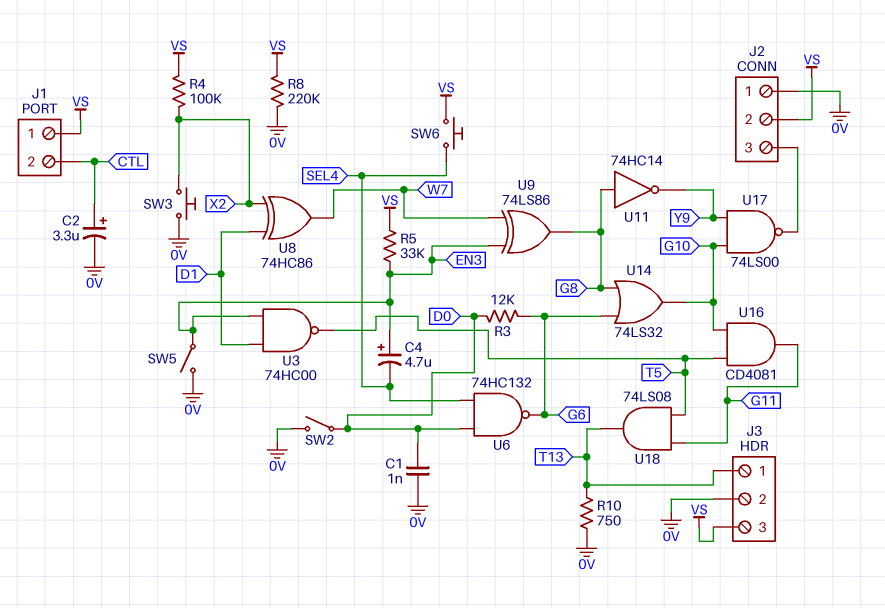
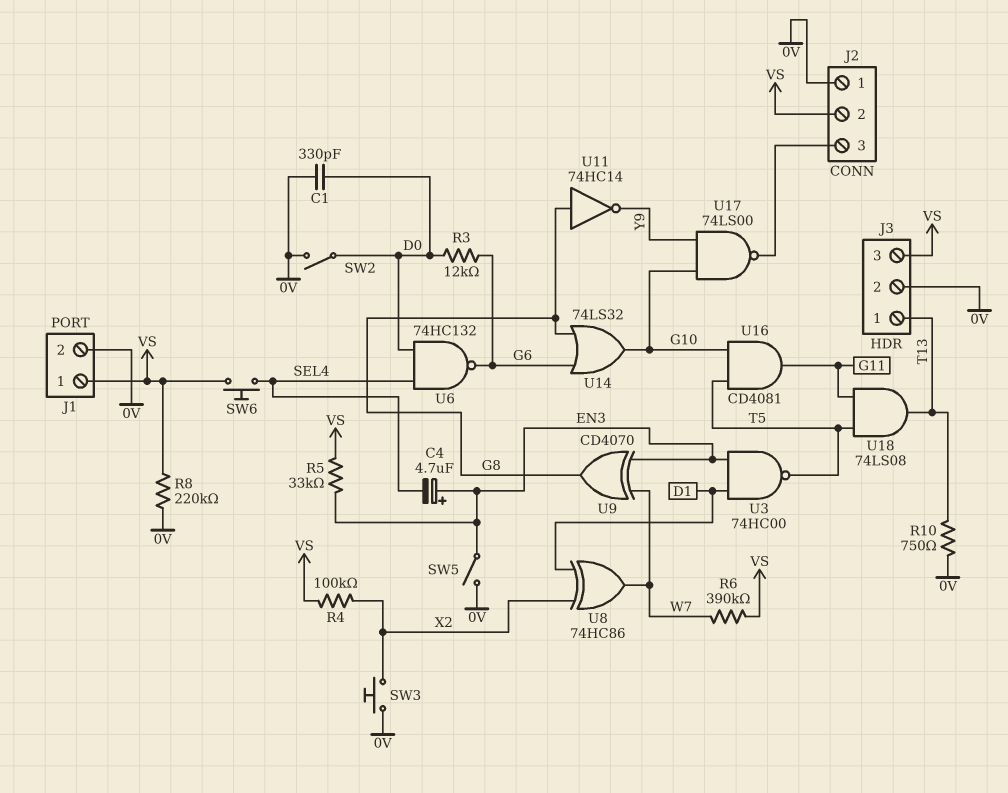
C1: 1nF (0V, D0) -> 330pF (0V, D0)
C2: 3.3uF (plus CTL, minus 0V) -> none
J1 pin 2: CTL -> 0V
R6: none -> 390k (VS, W7)
U9: XOR 74LS86 (in EN3, in W7, out G8) -> XOR CD4070 (in EN3, in W7, out G8)

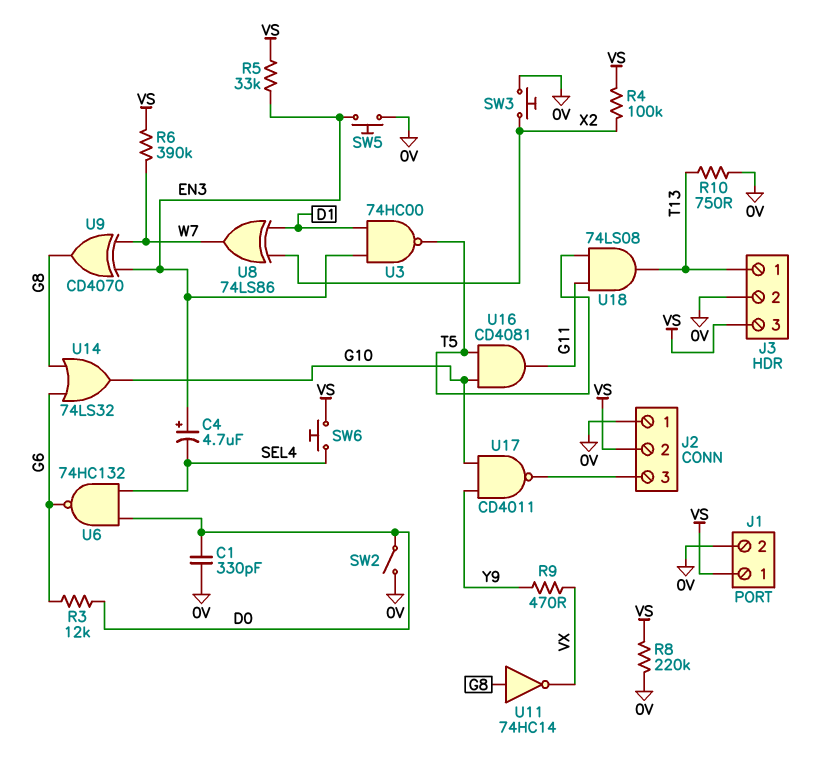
R9: none -> 470 (VX, Y9)
SW5: switch (0V, EN3) -> button (0V, EN3)
U8: XOR 74HC86 (in D1, in X2, out W7) -> XOR 74LS86 (in D1, in X2, out W7)
U11: NOT 74HC14 (in G8, out Y9) -> NOT 74HC14 (in G8, out VX)
U17: NAND 74LS00 (in G10, in Y9, out J2/3) -> NAND CD4011 (in G10, in Y9, out J2/3)

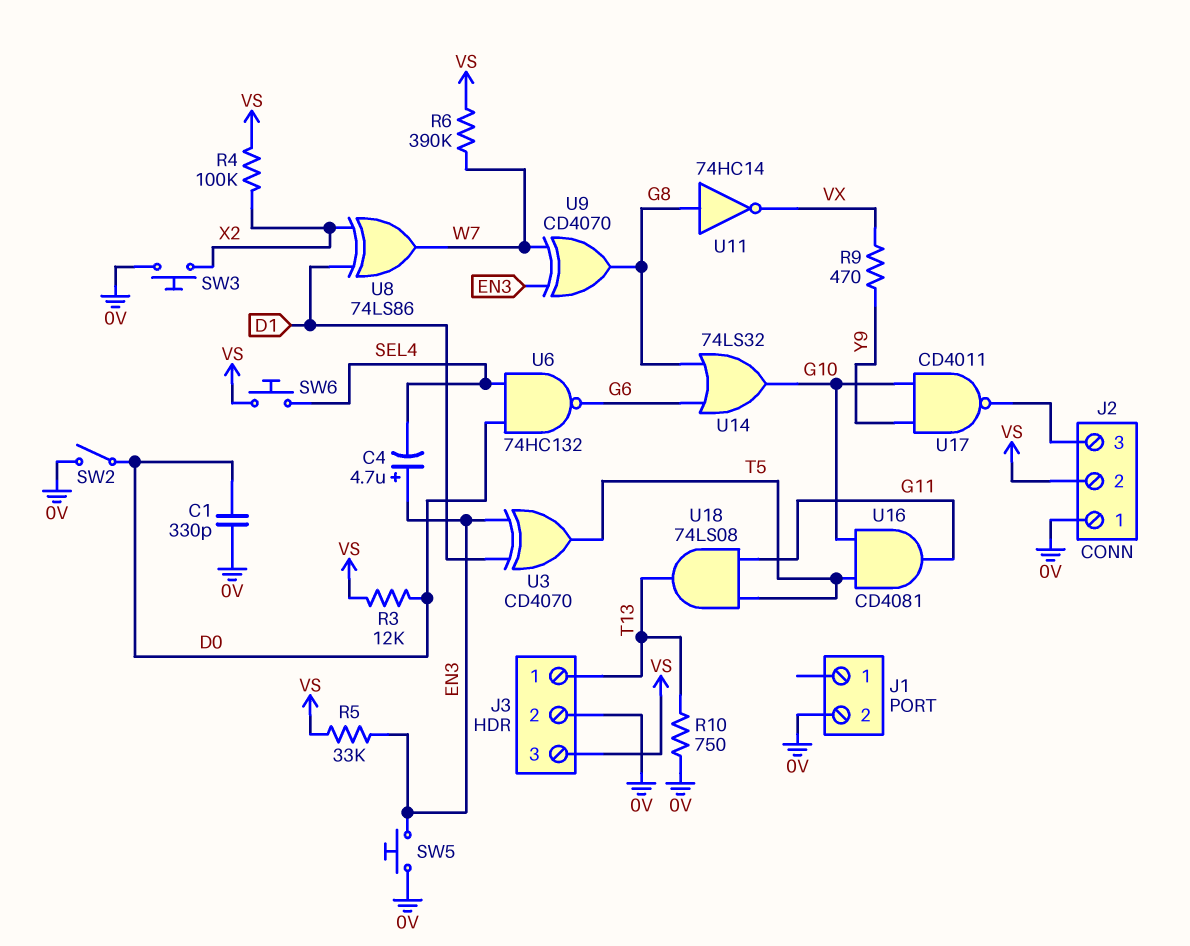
J1 pin 1: VS -> none
R3: 12k (D0, G6) -> 12k (D0, VS)
R8: 220k (0V, VS) -> none
U3: NAND 74HC00 (in D1, in EN3, out T5) -> XOR CD4070 (in D1, in EN3, out T5)

